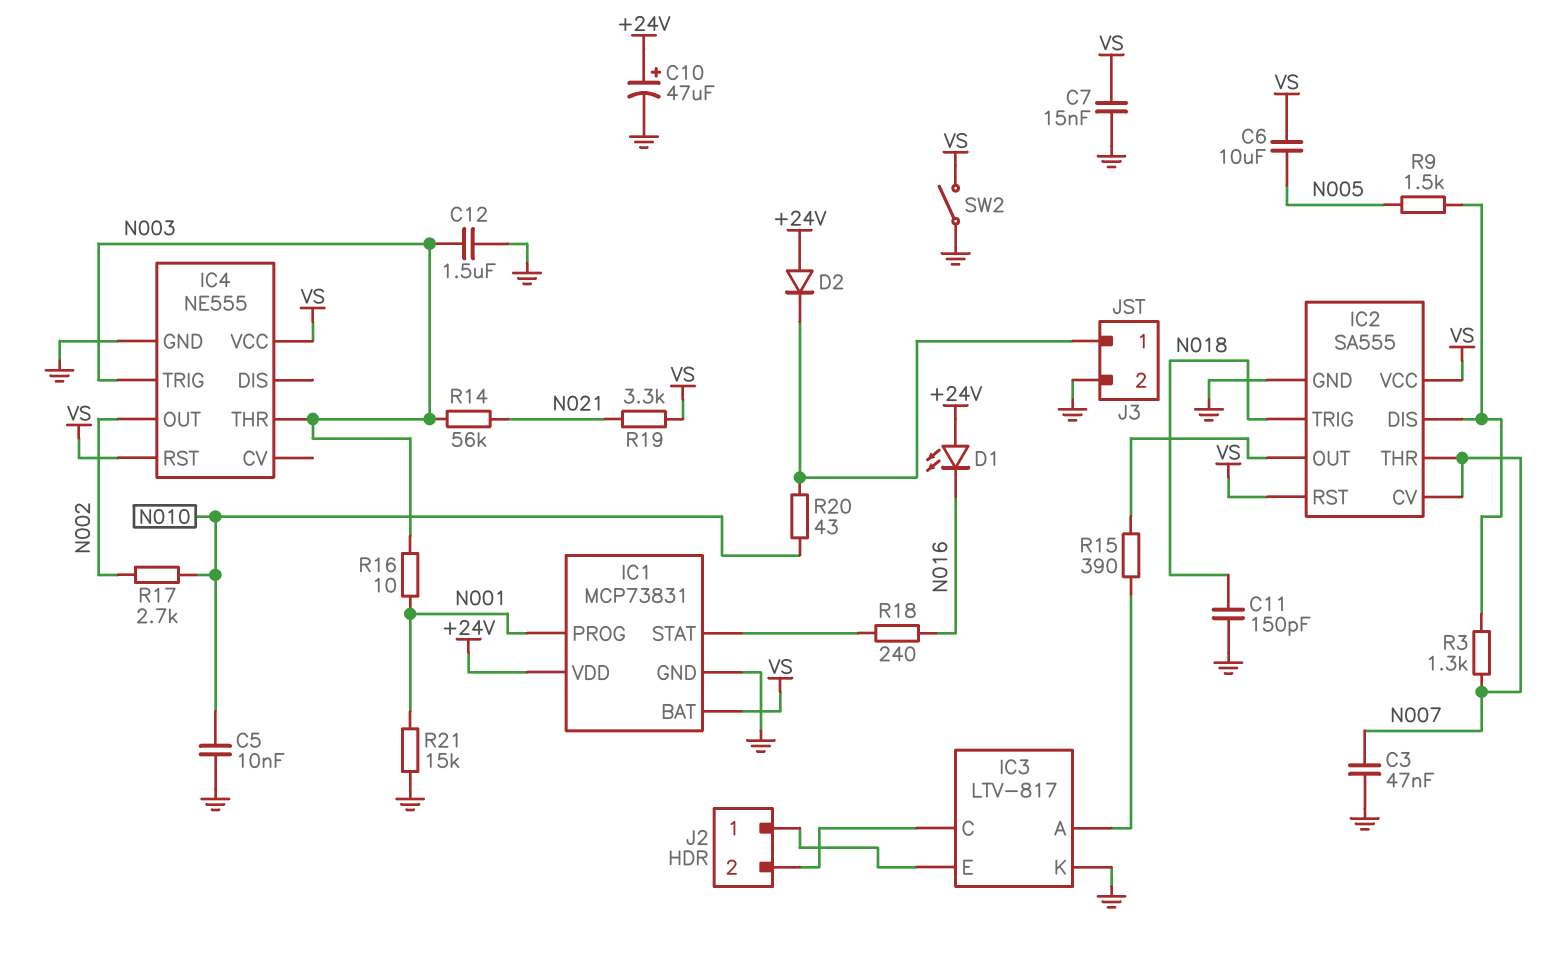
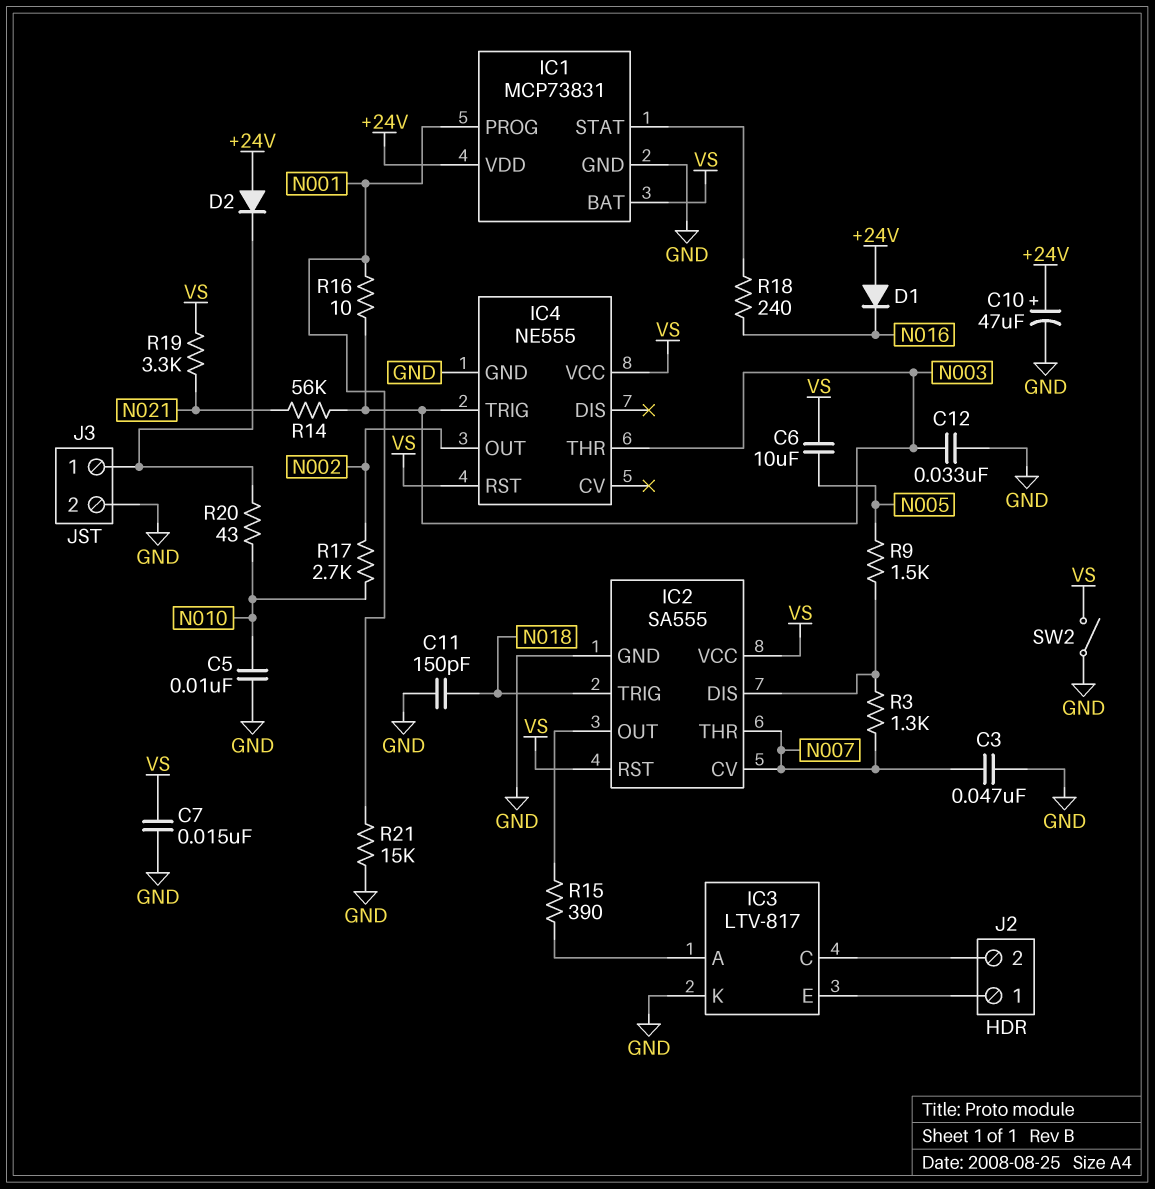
C12: 1.5uF (GND, N003) -> 33nF (GND, N003)
D1: LED (A +24V, K N016) -> diode (A +24V, K N016)

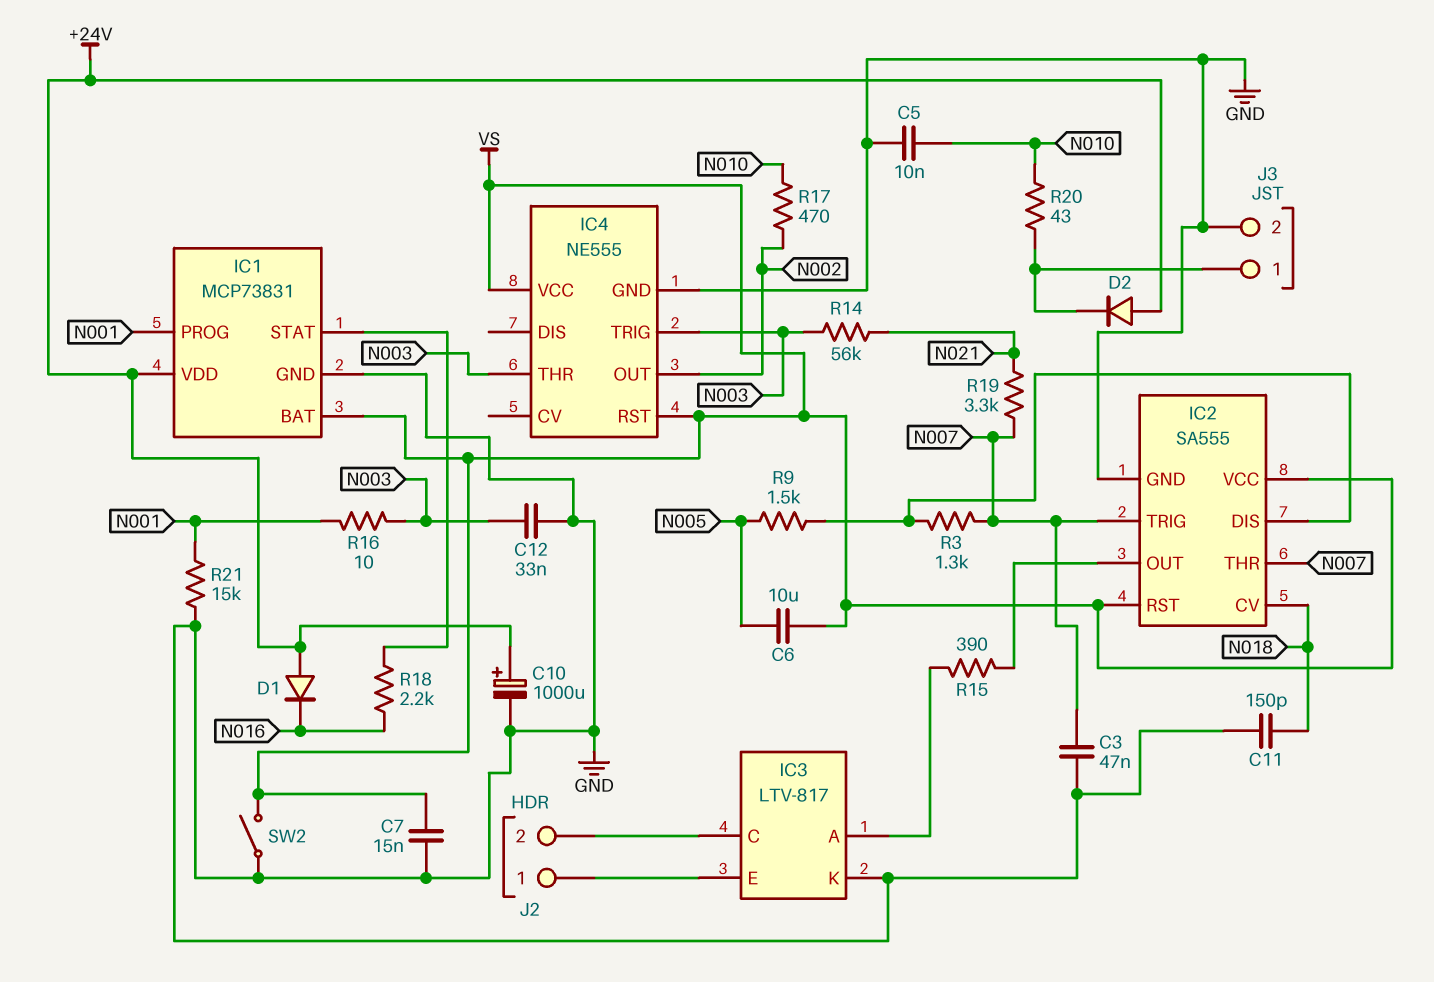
C10: 47uF (plus +24V, minus GND) -> 1000uF (plus +24V, minus GND)
IC2 pin CV: N007 -> N018
IC2 pin TRIG: N018 -> N007
R17: 2.7k (N002, N010) -> 470 (N002, N010)
R18: 240 (IC1/STAT, N016) -> 2.2k (IC1/STAT, N016)
R19: 3.3k (N021, VS) -> 3.3k (N007, N021)

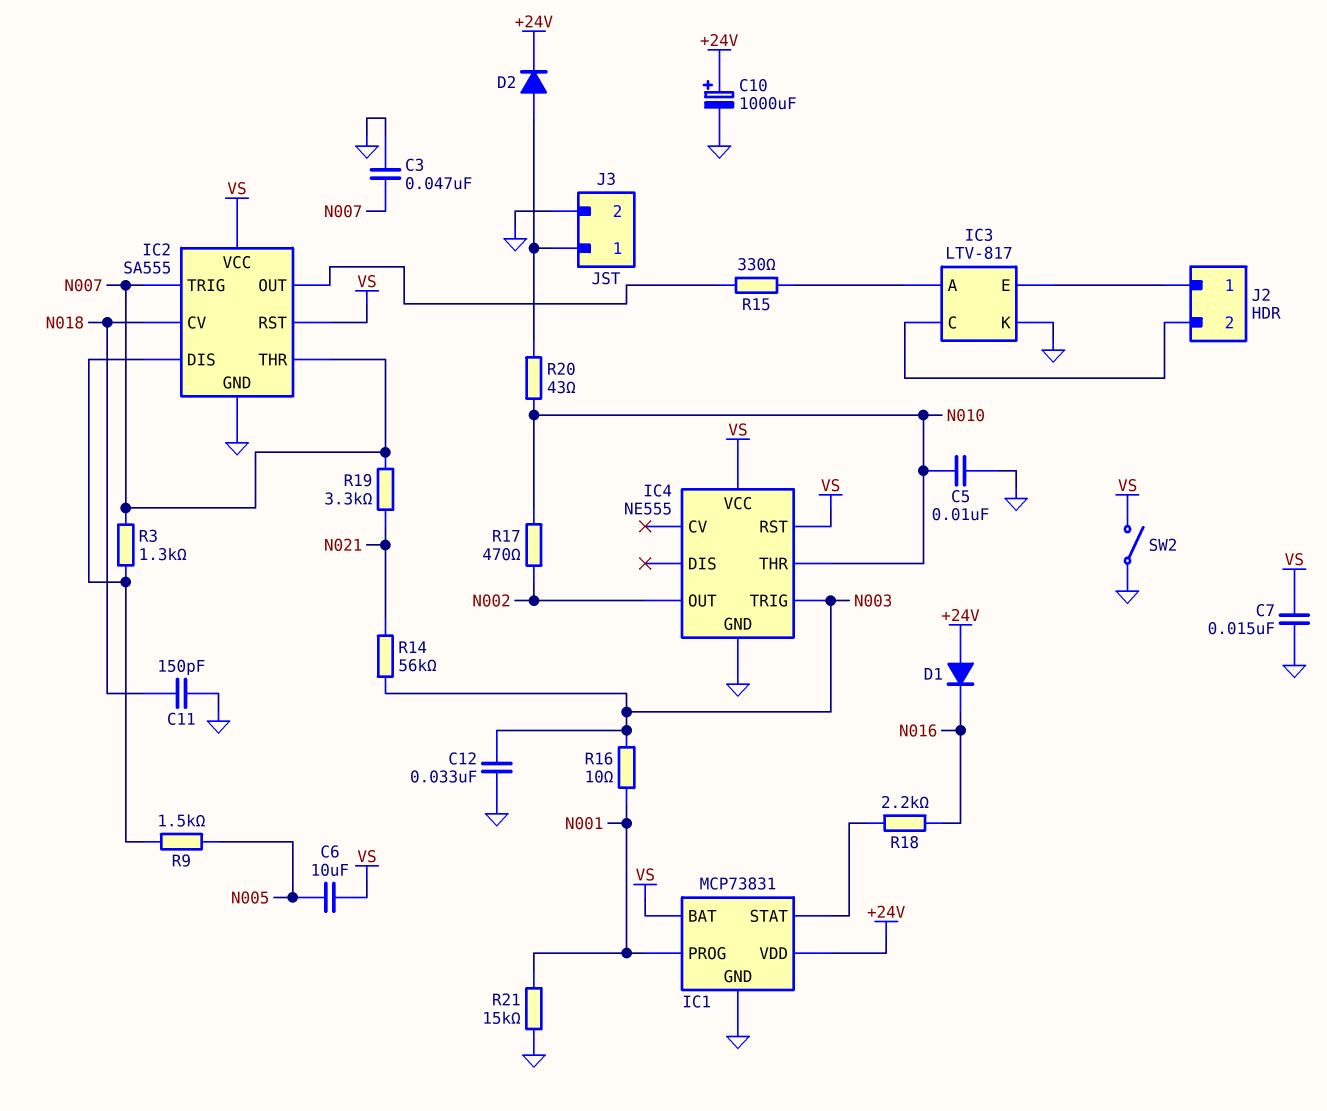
D2: diode (A +24V, K J3/1) -> diode (A J3/1, K +24V)
IC4 pin THR: N003 -> N010
R15: 390 (IC2/OUT, IC3/A) -> 330 (IC2/OUT, IC3/A)

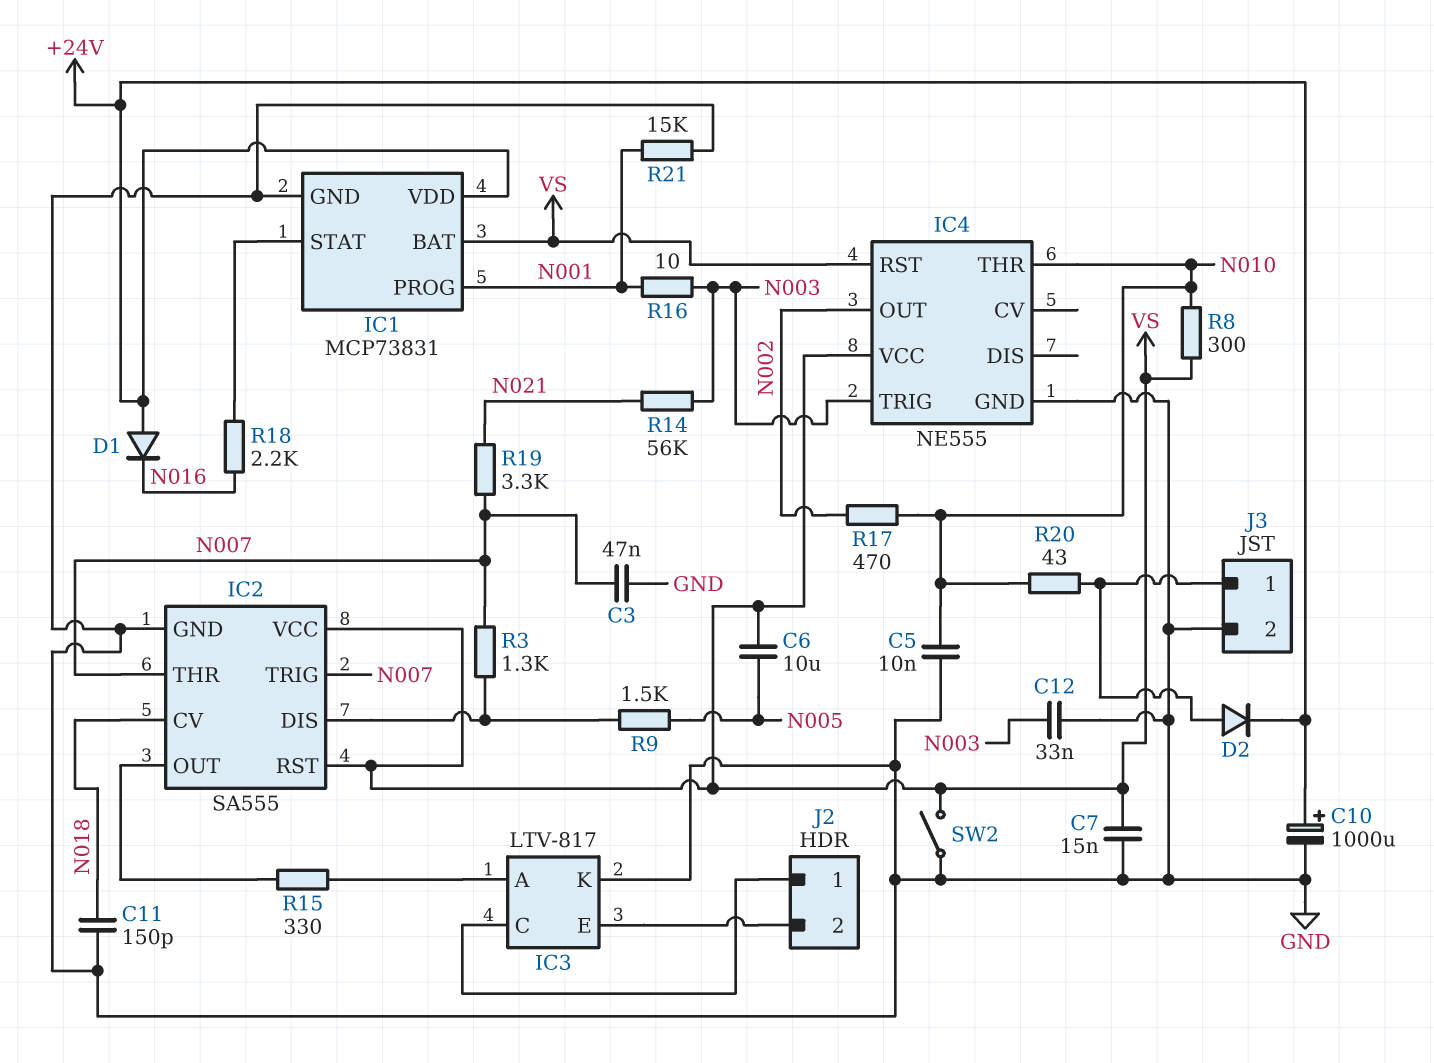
J2 pin 1: IC3/E -> IC3/C
J2 pin 2: IC3/C -> IC3/E
R8: none -> 300 (N010, VS)

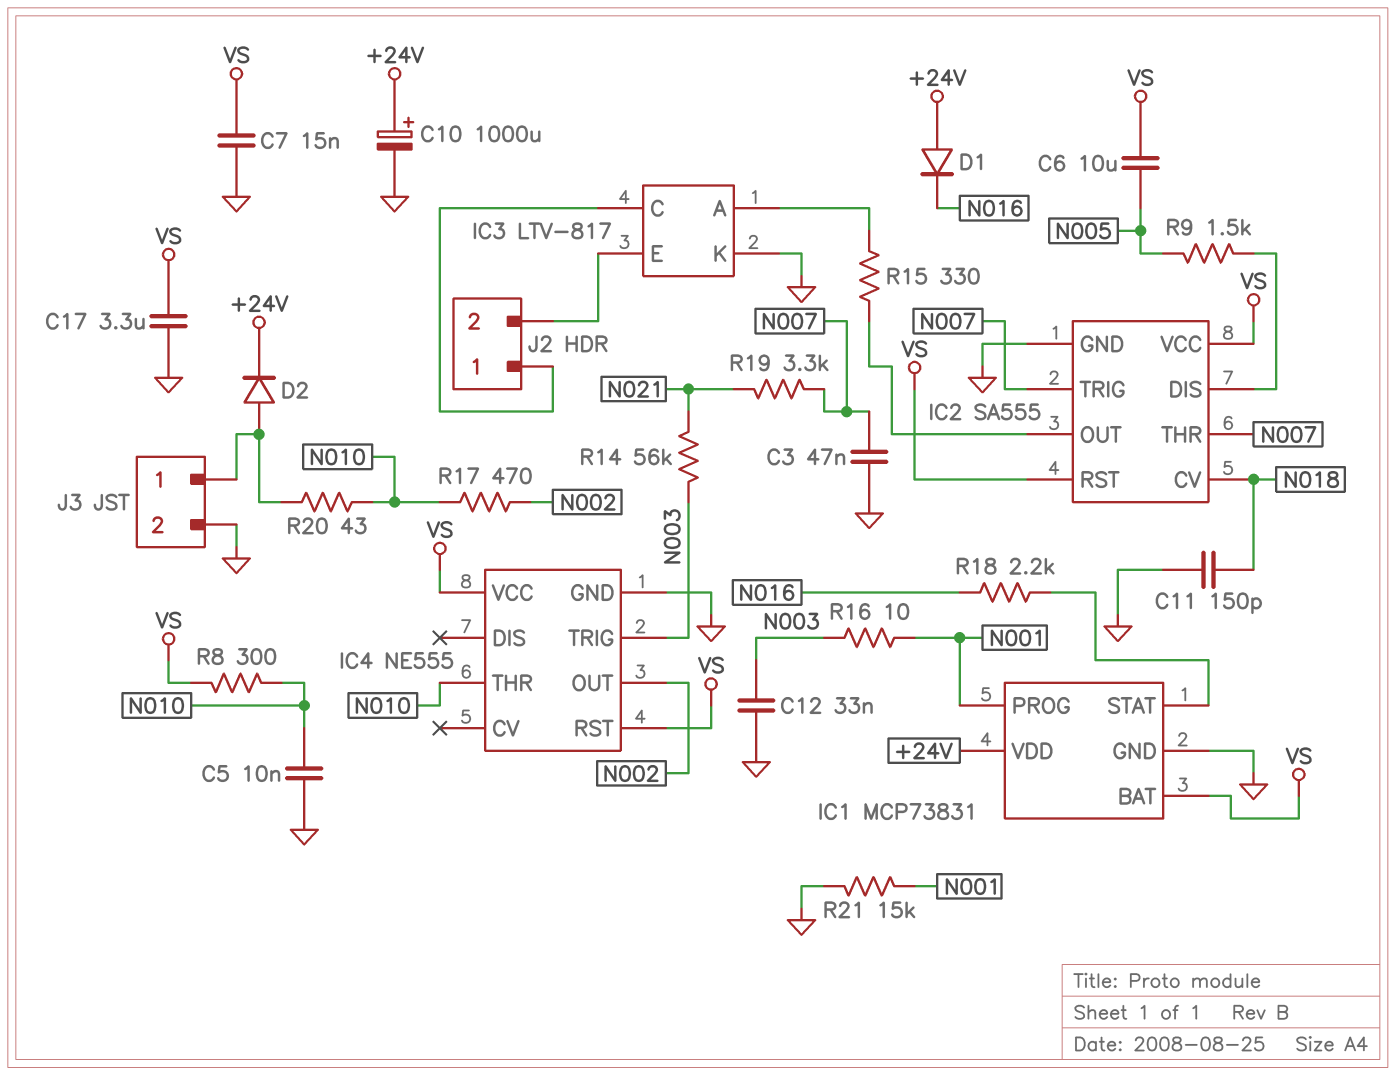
C17: none -> 3.3uF (GND, VS)
R3: 1.3k (IC2/DIS, N007) -> none
SW2: switch (GND, VS) -> none

